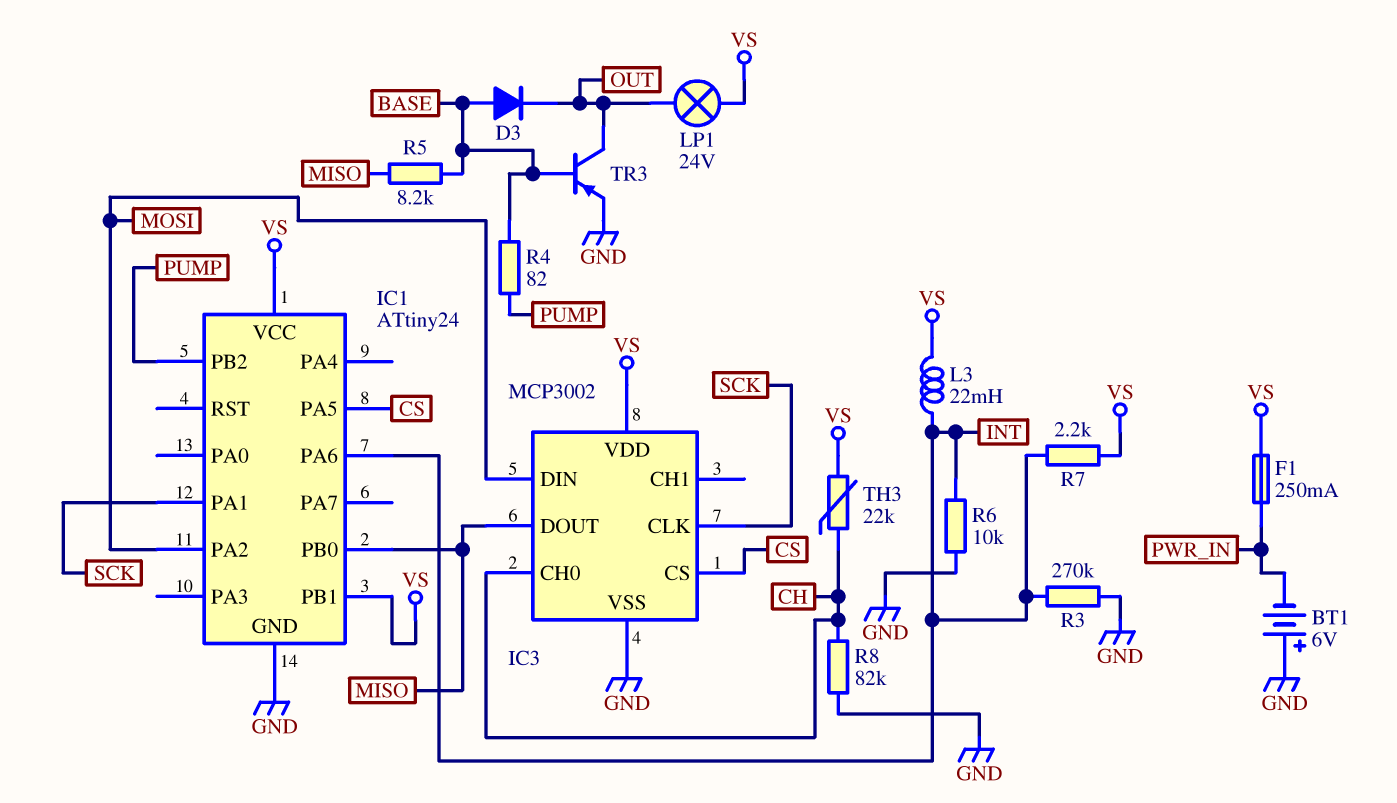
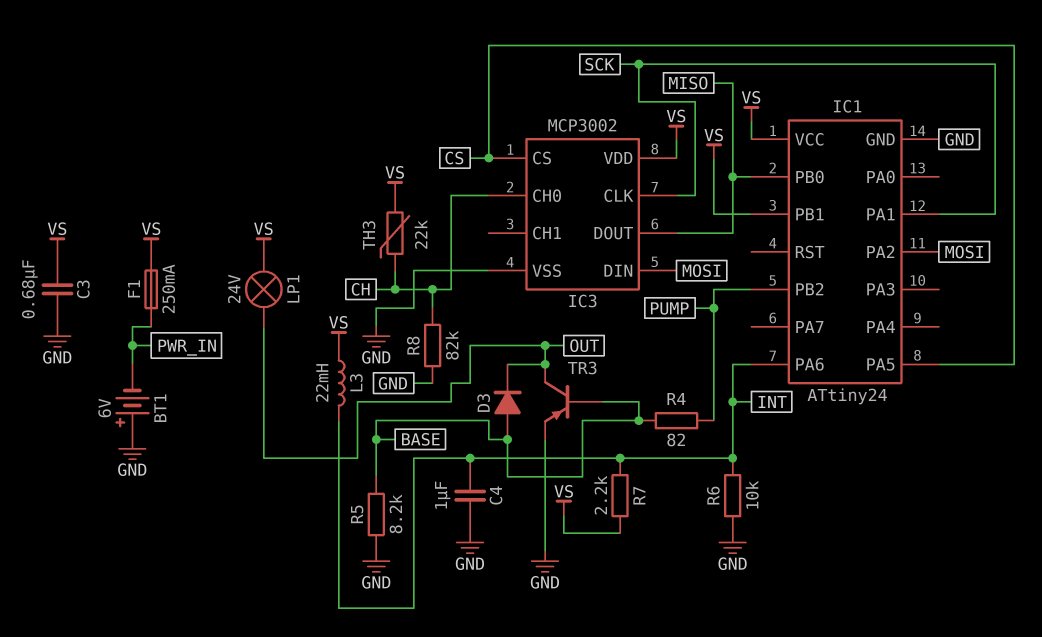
C3: none -> 680nF (GND, VS)
C4: none -> 1uF (GND, INT)
R3: 270k (GND, INT) -> none
R5: 8.2k (BASE, MISO) -> 8.2k (BASE, GND)

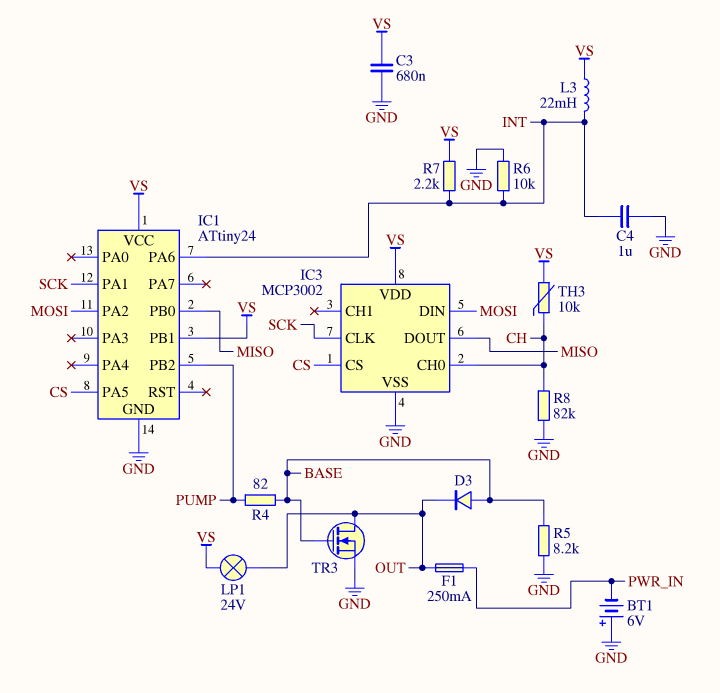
F1: 250mA (PWR_IN, VS) -> 250mA (OUT, PWR_IN)
TH3: 22k (CH, VS) -> 10k (CH, VS)
TR3: PNP (B BASE, C OUT, E GND) -> NMOS (G BASE, D OUT, S GND)

